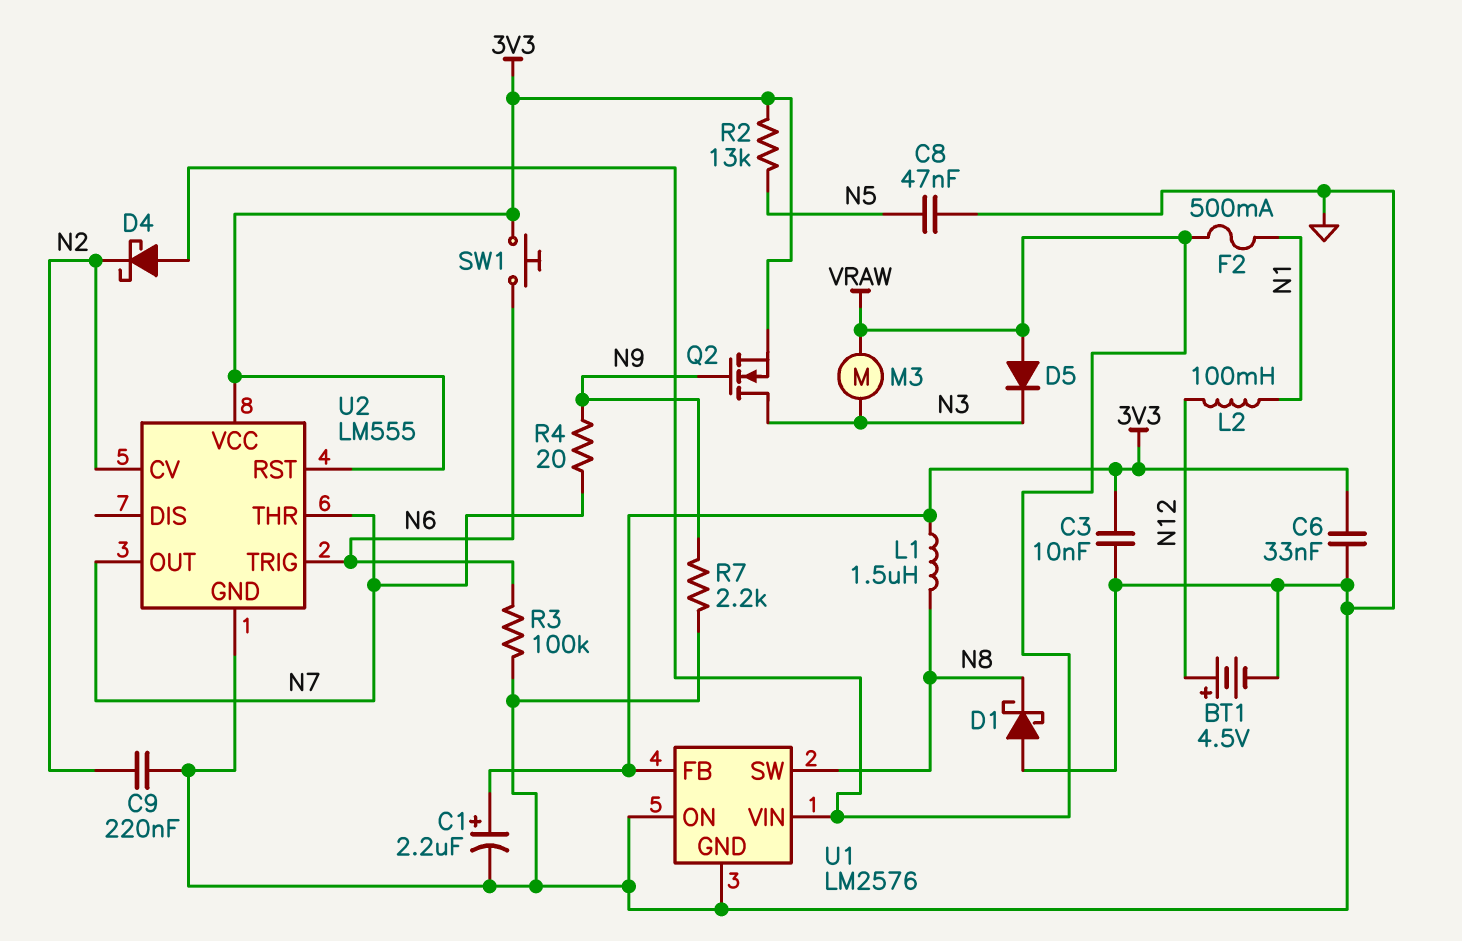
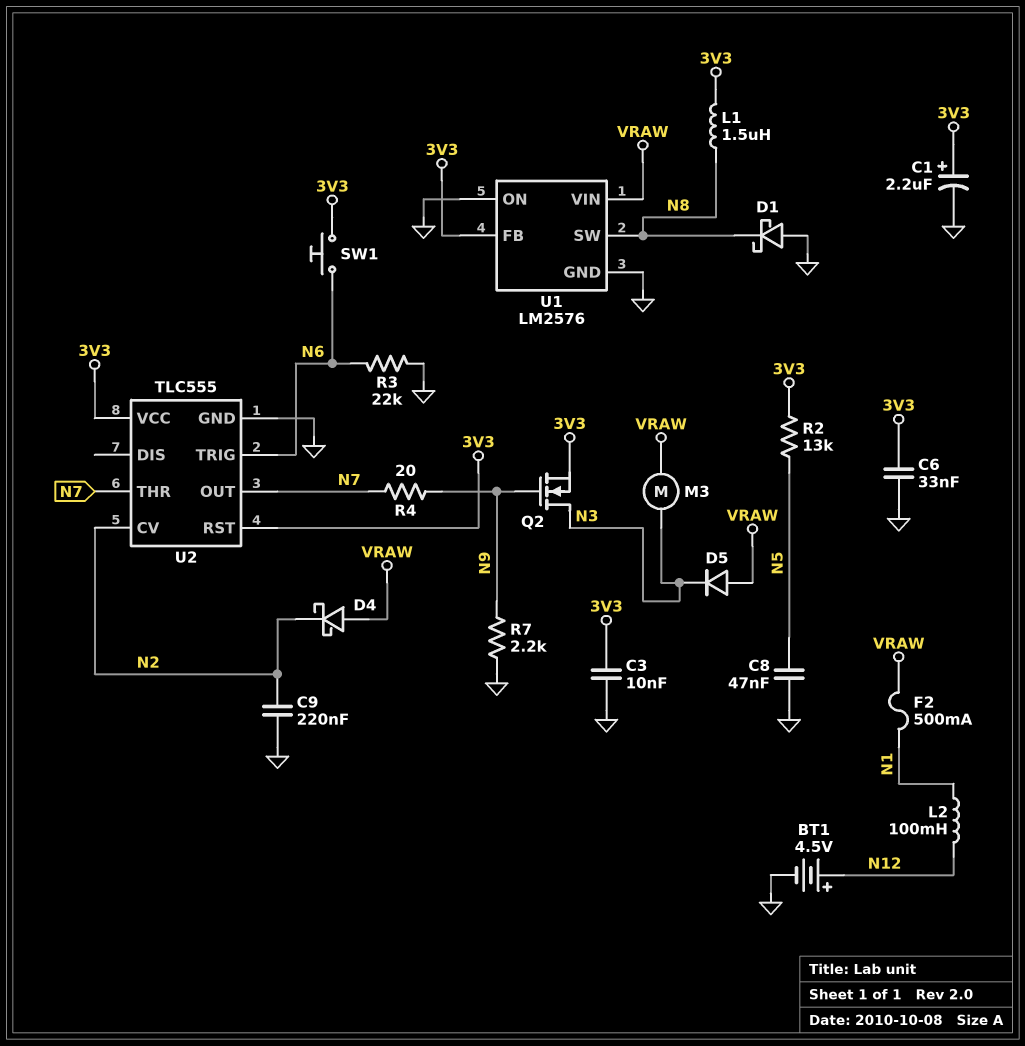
R3: 100k (GND, N6) -> 22k (GND, N6)
U2: LM555 -> TLC555

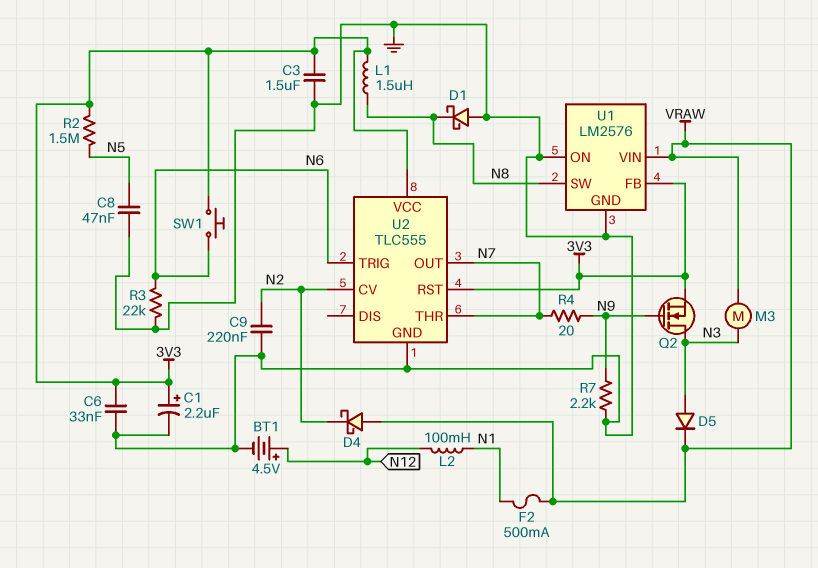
C3: 10nF (3V3, GND) -> 1.5uF (3V3, GND)
D5: diode (A VRAW, K N3) -> diode (A N3, K VRAW)
R2: 13k (3V3, N5) -> 1.5M (3V3, N5)

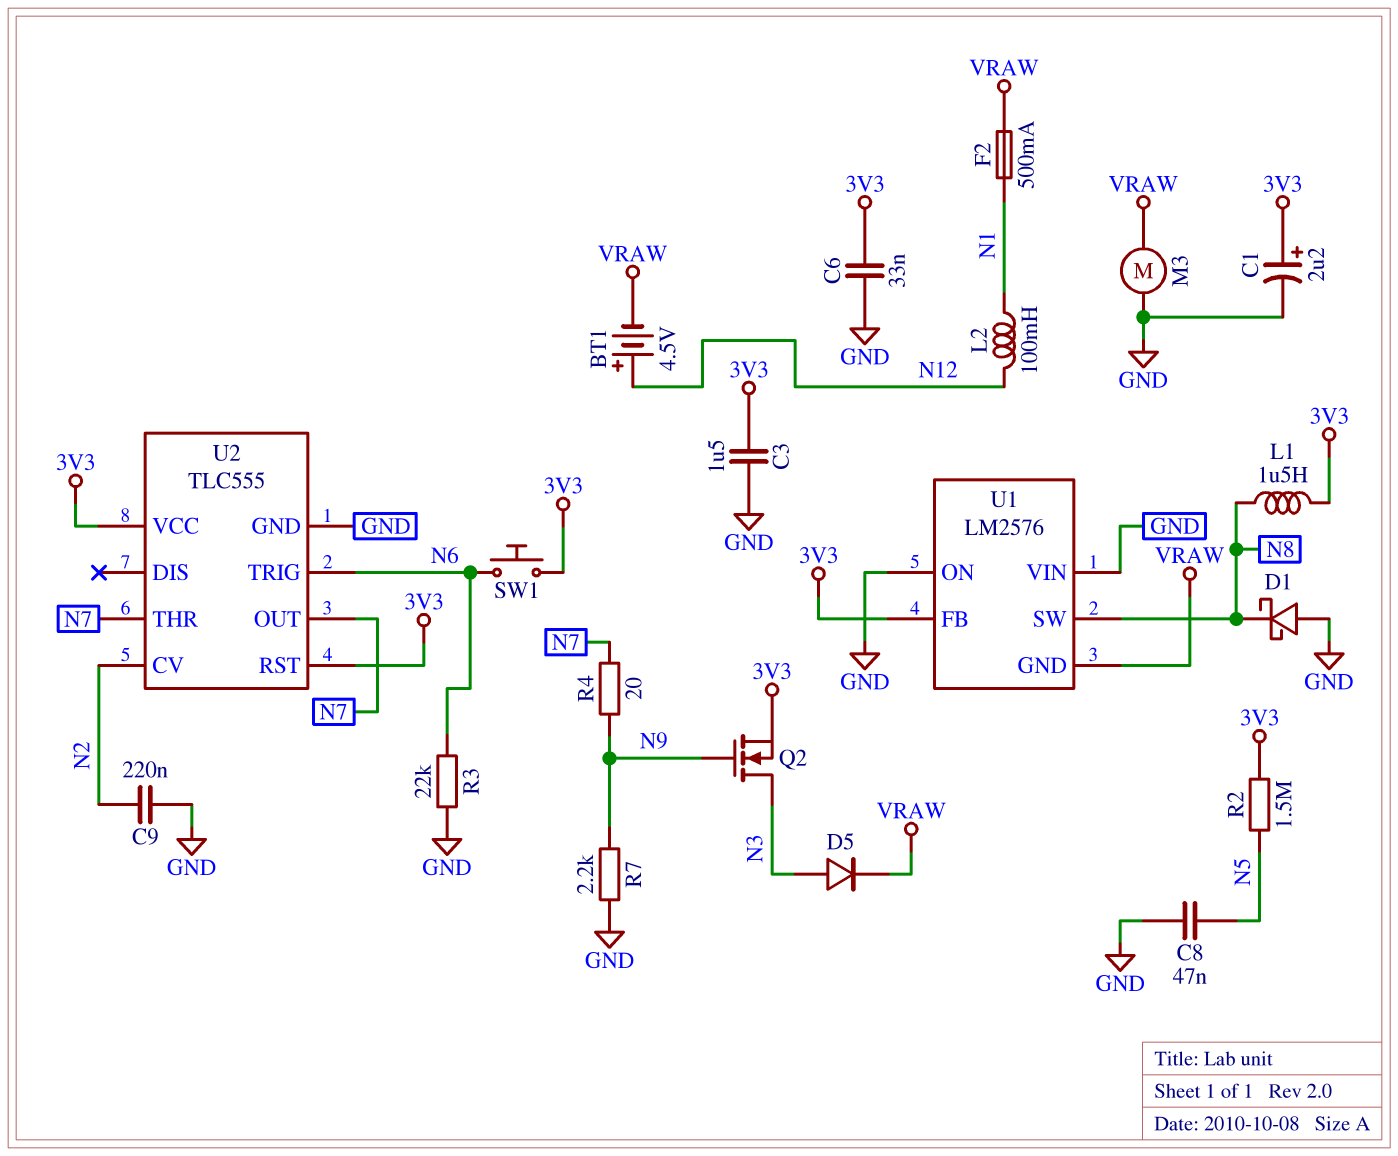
BT1: 4.5V (plus N12, minus GND) -> 4.5V (plus N12, minus VRAW)
D4: schottky (A VRAW, K N2) -> none
M3: motor (N3, VRAW) -> motor (GND, VRAW)
U1 pin GND: GND -> VRAW
U1 pin VIN: VRAW -> GND

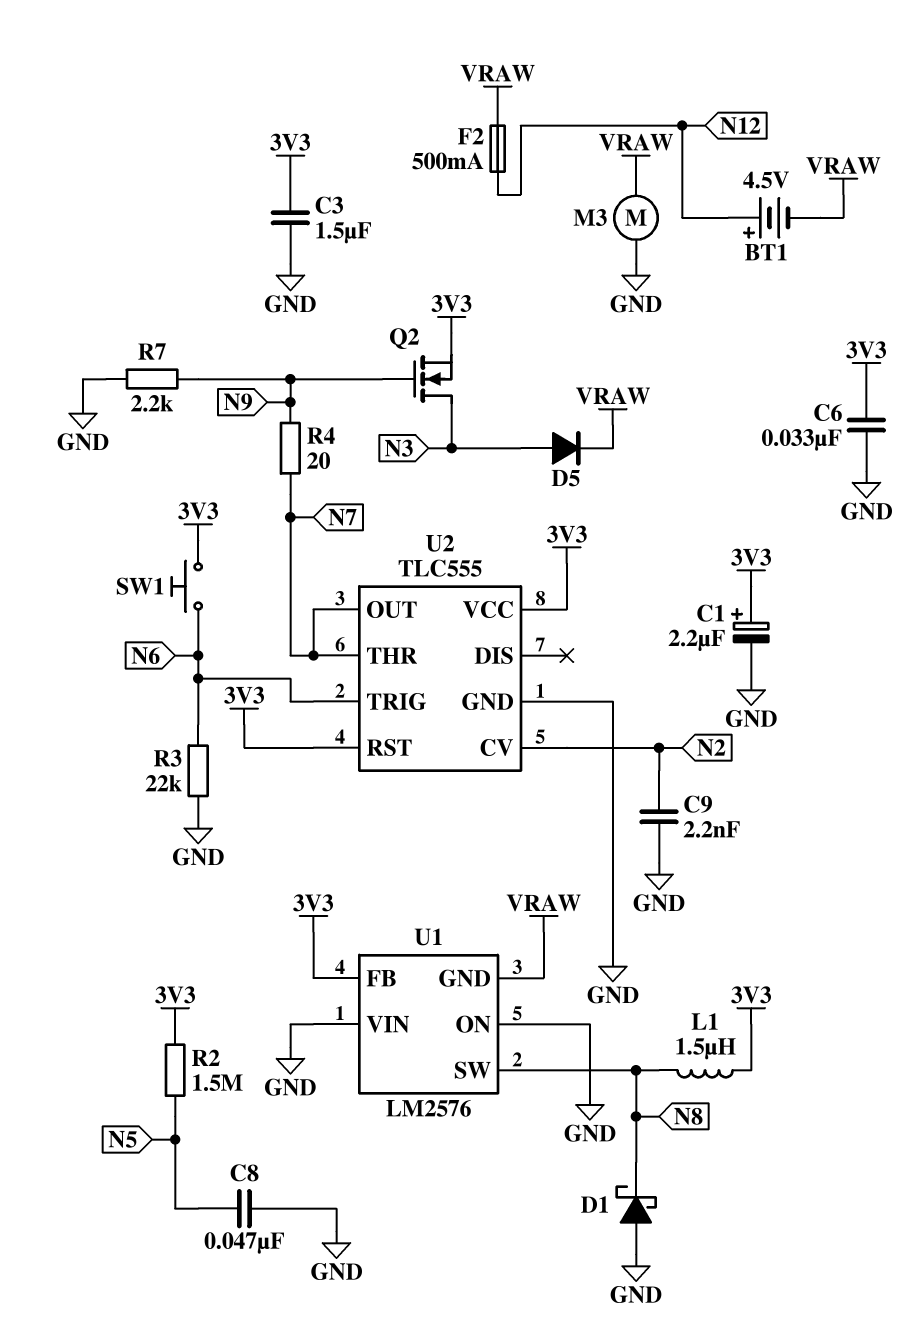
C9: 220nF (GND, N2) -> 2.2nF (GND, N2)
F2: 500mA (N1, VRAW) -> 500mA (N12, VRAW)
L2: 100mH (N1, N12) -> none

